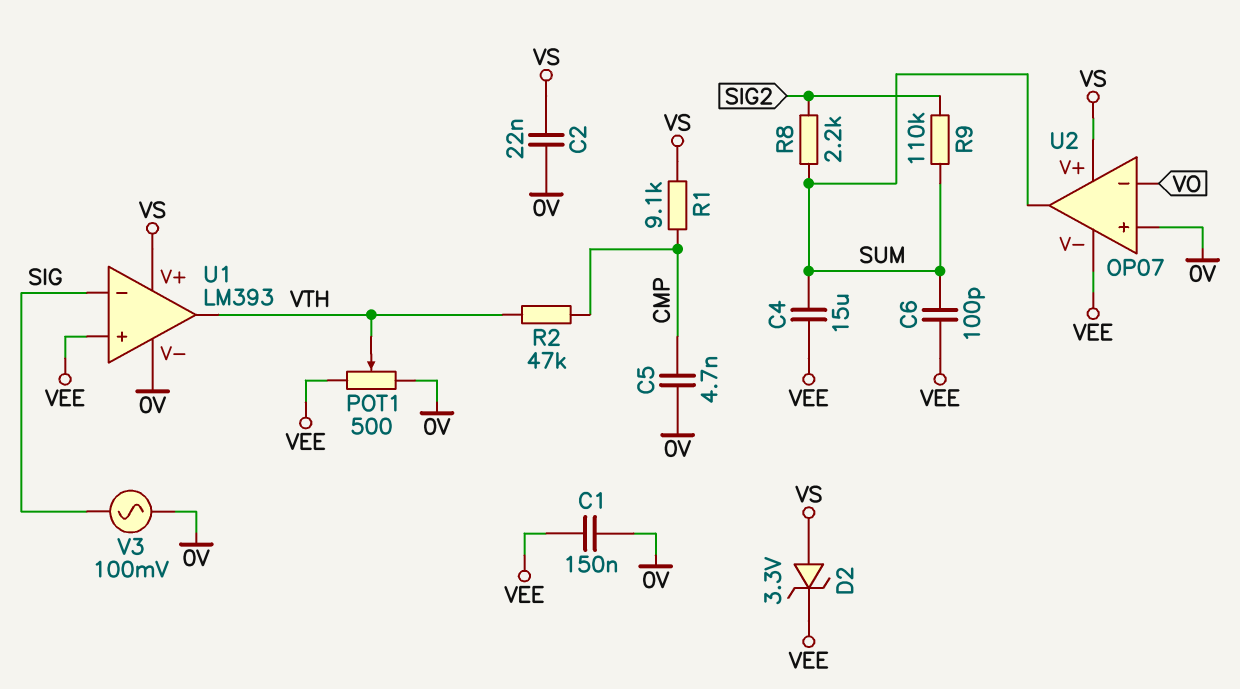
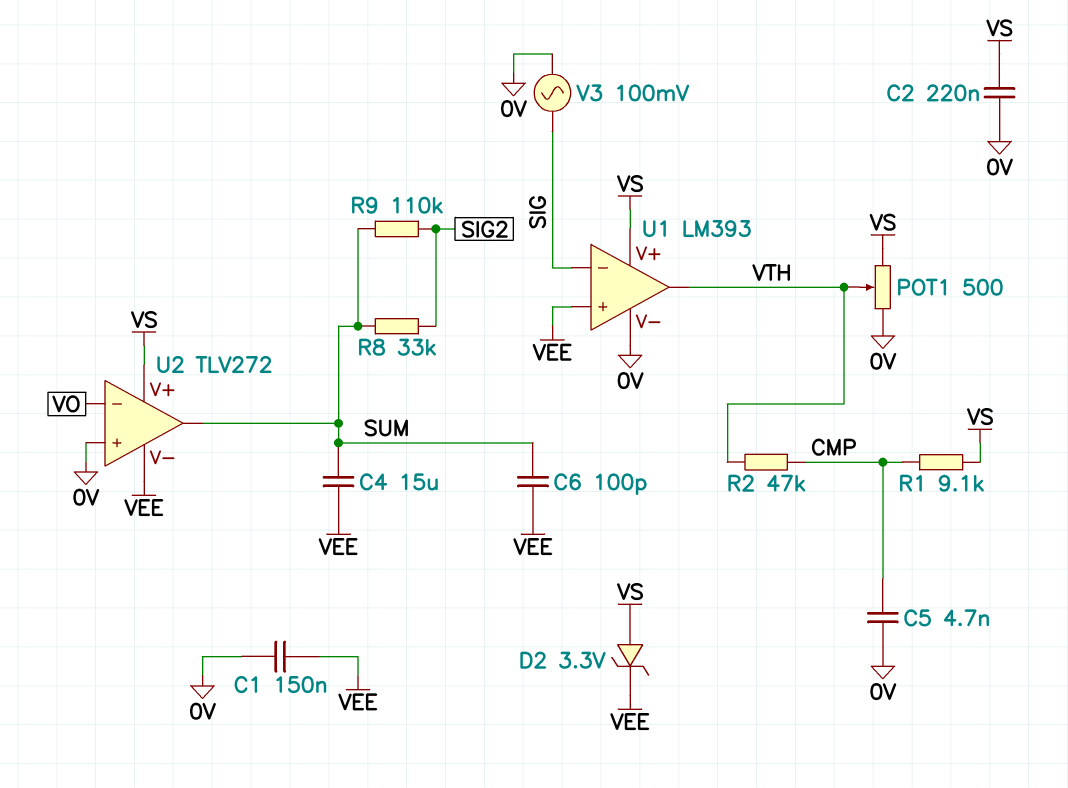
C2: 22nF (0V, VS) -> 220nF (0V, VS)
POT1: 500 (0V, VEE, wiper VTH) -> 500 (0V, VS, wiper VTH)
R8: 2.2k (SIG2, SUM) -> 33k (SIG2, SUM)
U2: OP07 -> TLV272

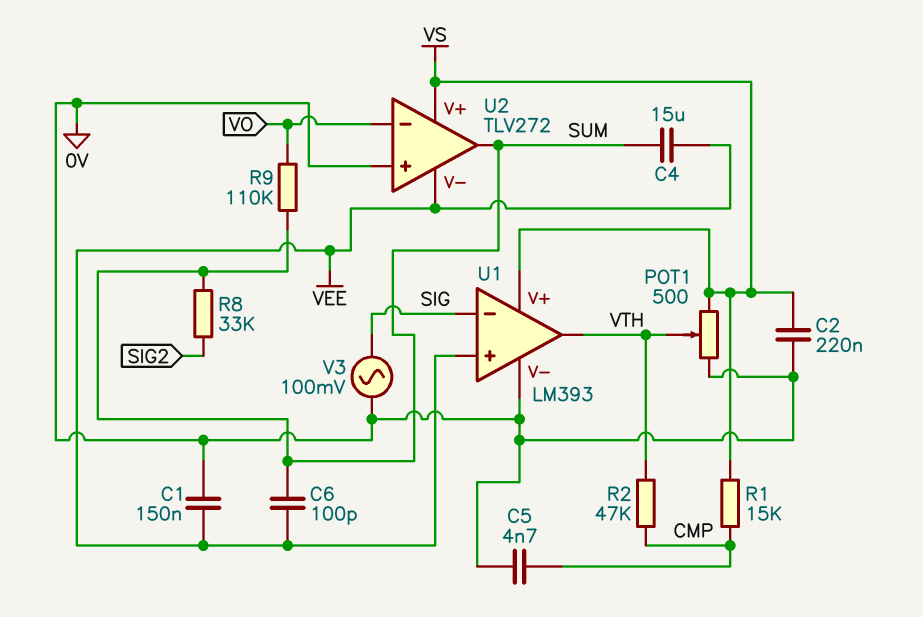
D2: zener 3.3V (A VS, K VEE) -> none
R1: 9.1k (CMP, VS) -> 15k (CMP, VS)
R9: 110k (SIG2, SUM) -> 110k (SUM, VO)

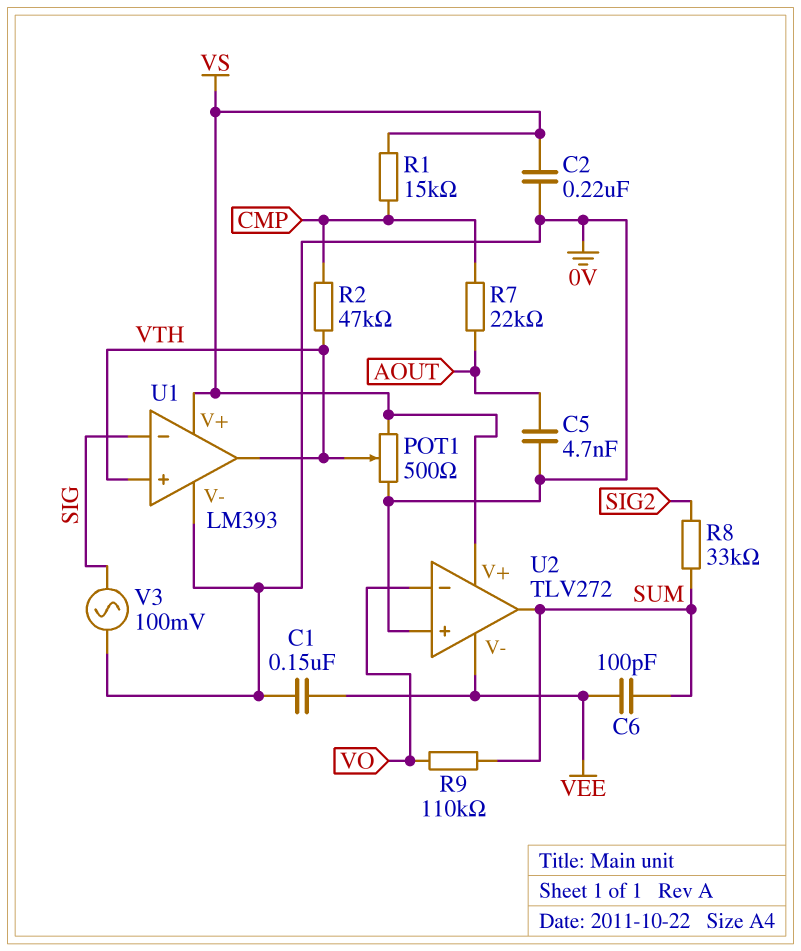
C4: 15uF (SUM, VEE) -> none
C5: 4.7nF (0V, CMP) -> 4.7nF (0V, AOUT)
R7: none -> 22k (AOUT, CMP)
U1 pin in+: VEE -> VTH

